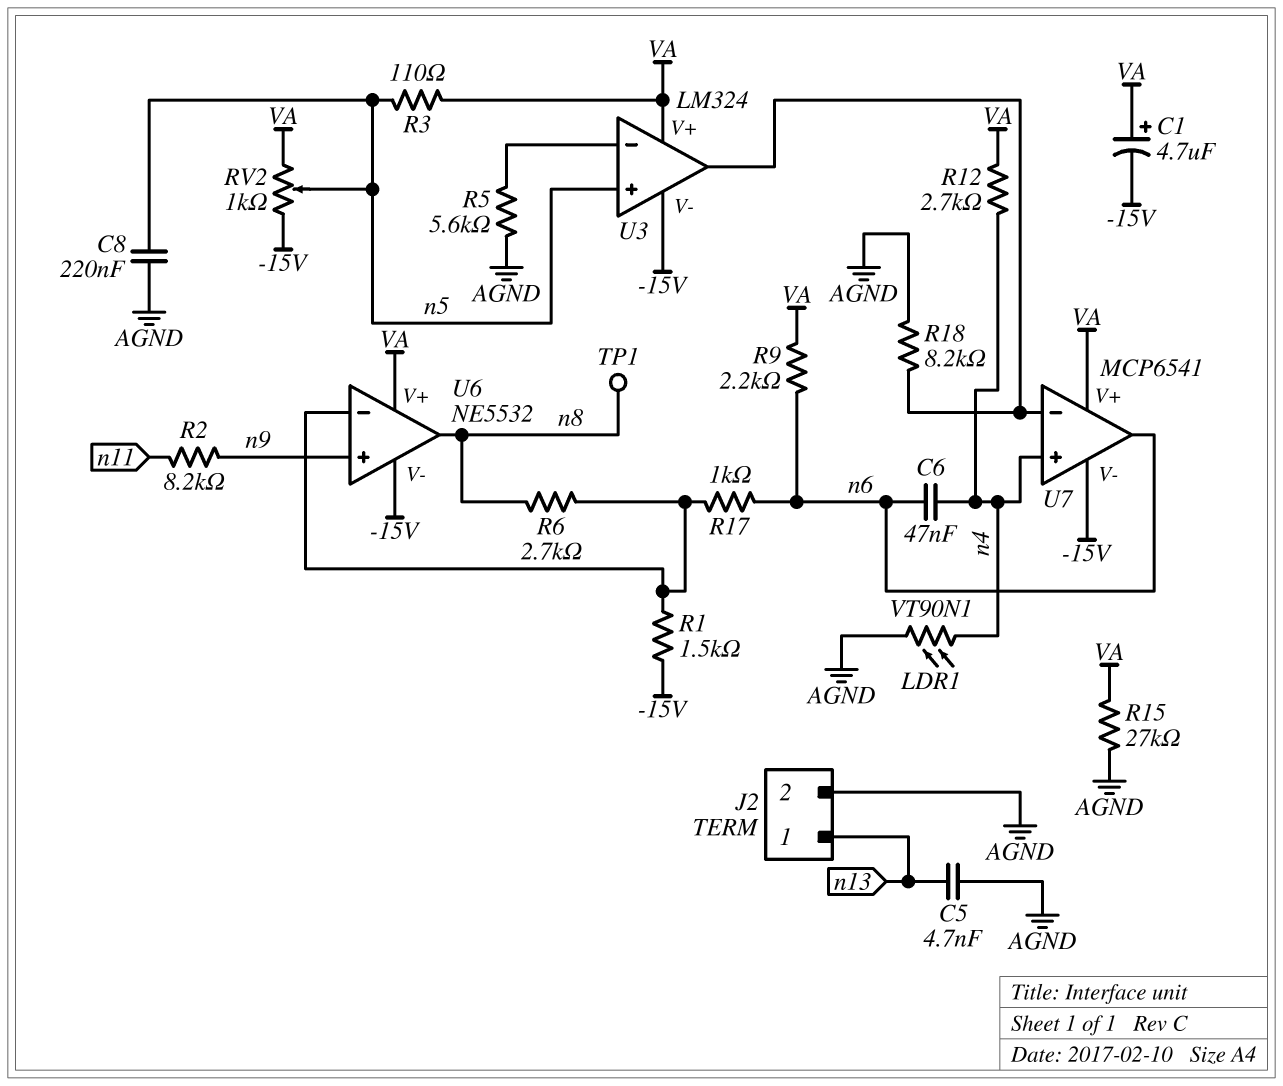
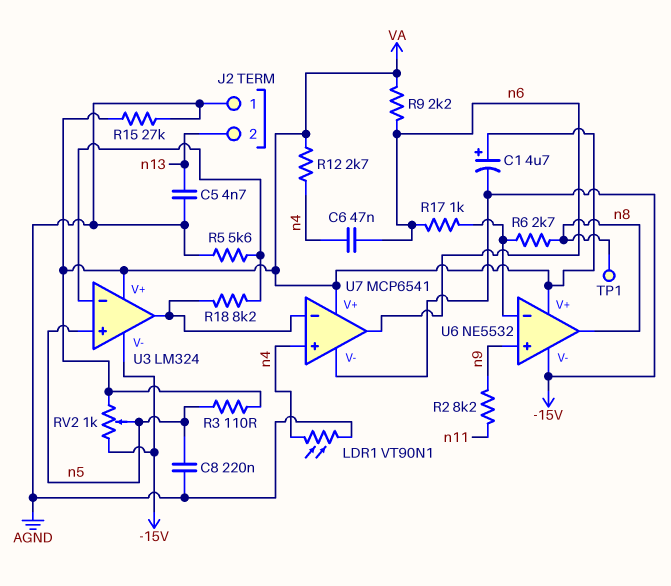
J2 pin 1: n13 -> AGND
J2 pin 2: AGND -> n13
R1: 1.5k (-15V, U6/in-) -> none
R18: 8.2k (AGND, U3/out) -> 8.2k (U3/in-, U3/out)

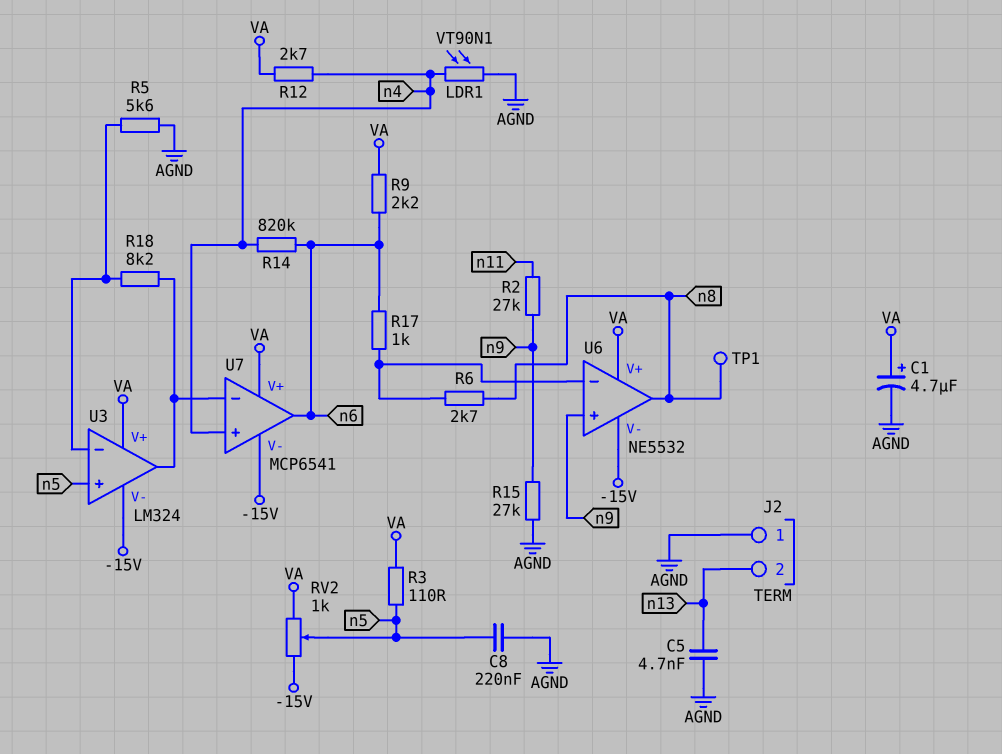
C1: 4.7uF (plus VA, minus -15V) -> 4.7uF (plus VA, minus AGND)
C6: 47nF (n4, n6) -> none
R2: 8.2k (n9, n11) -> 27k (n9, n11)
R14: none -> 820k (n4, n6)
R15: 27k (AGND, VA) -> 27k (AGND, n9)

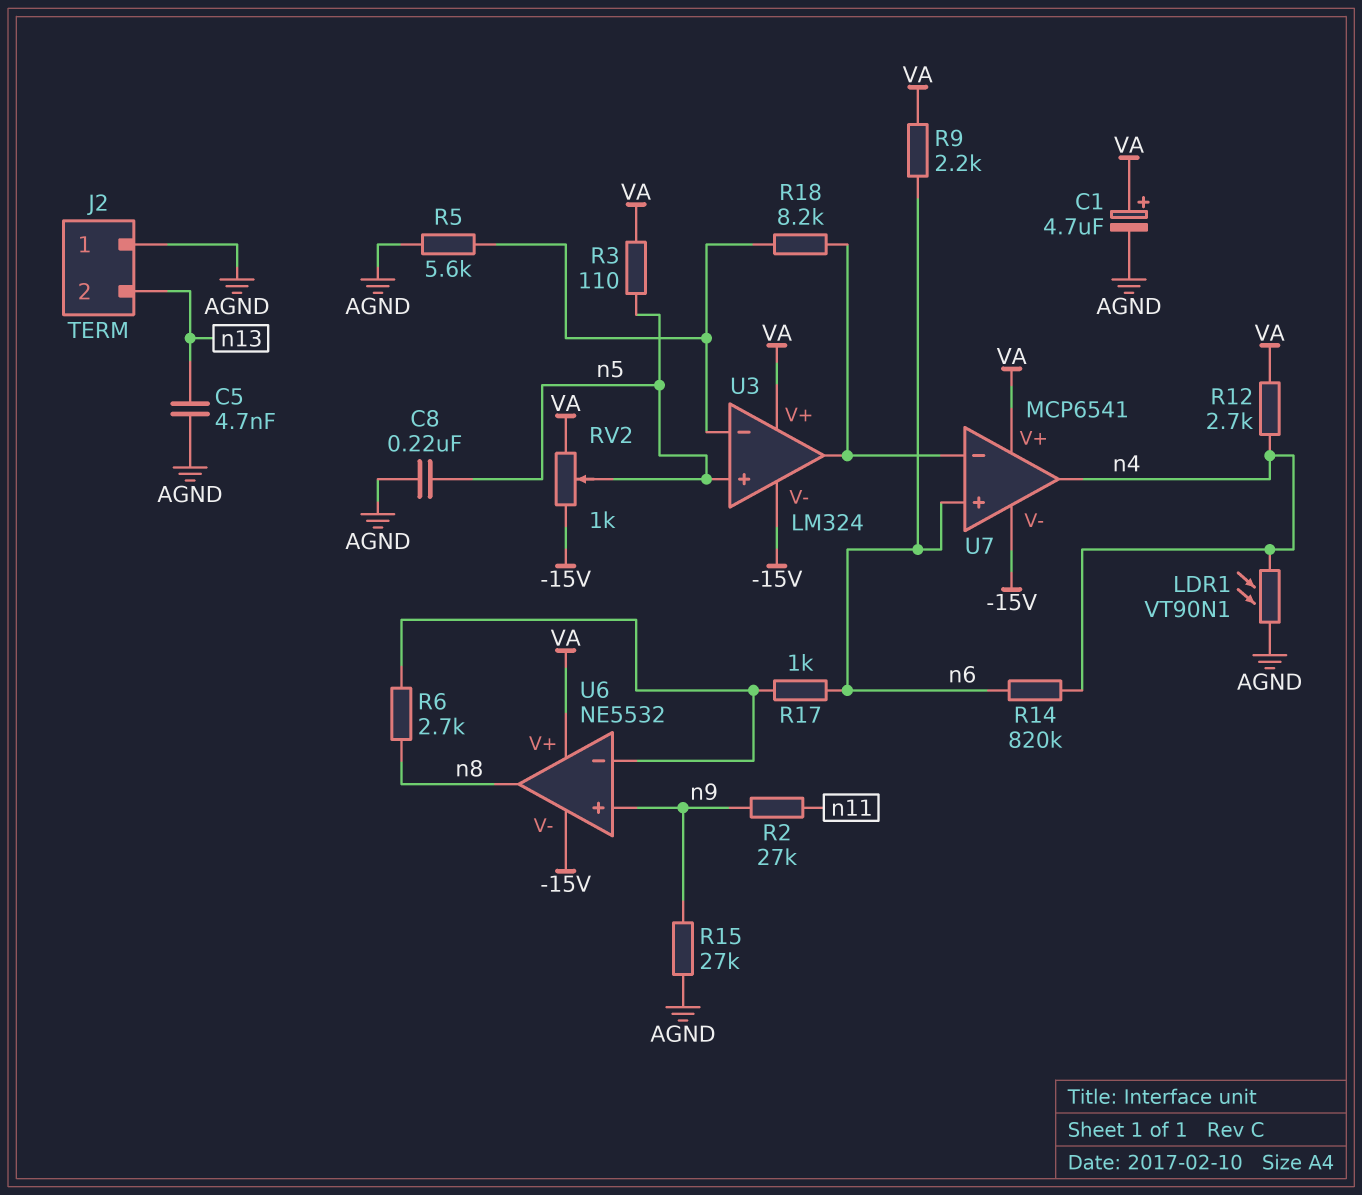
TP1: test point (n8) -> none
U7 pin in+: n4 -> n6
U7 pin out: n6 -> n4

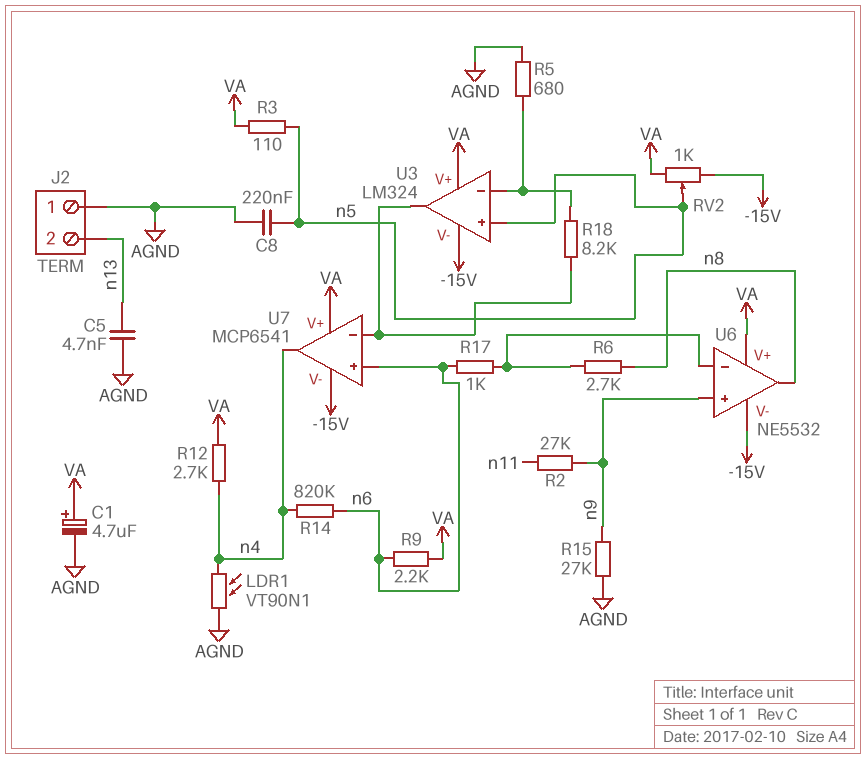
R5: 5.6k (AGND, U3/in-) -> 680 (AGND, U3/in-)

